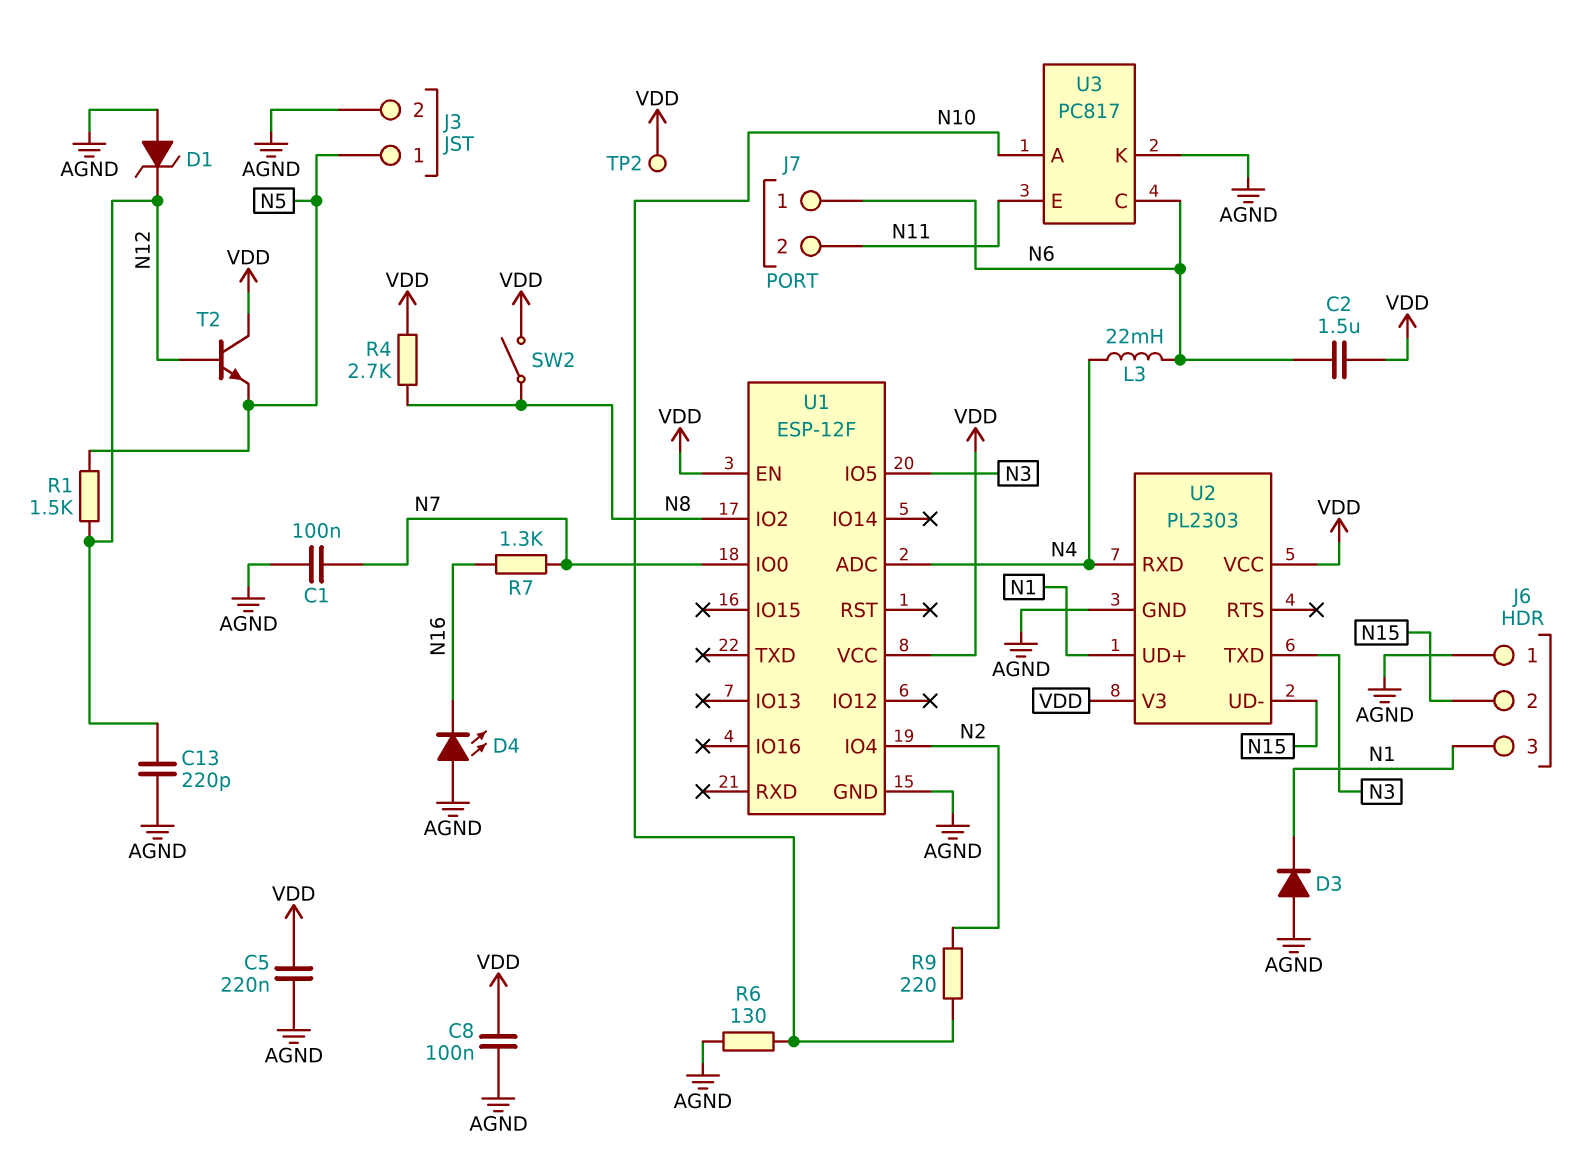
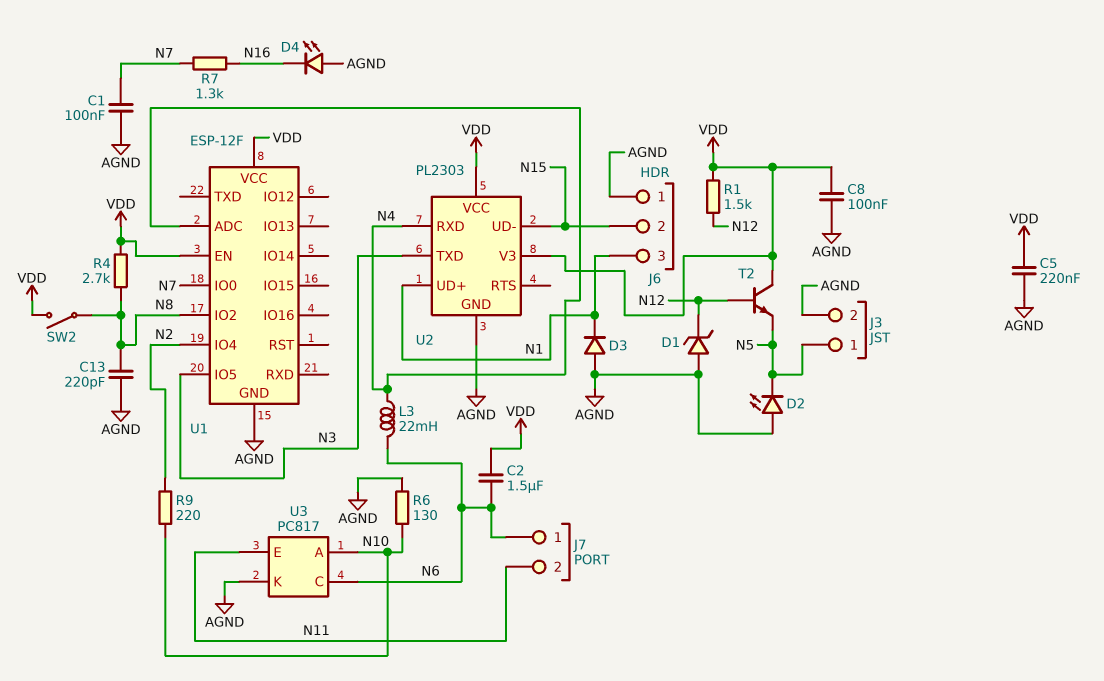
C13: 220pF (AGND, N12) -> 220pF (AGND, N8)
D2: none -> LED (A AGND, K N5)
R1: 1.5k (N5, N12) -> 1.5k (N12, VDD)
TP2: test point (VDD) -> none

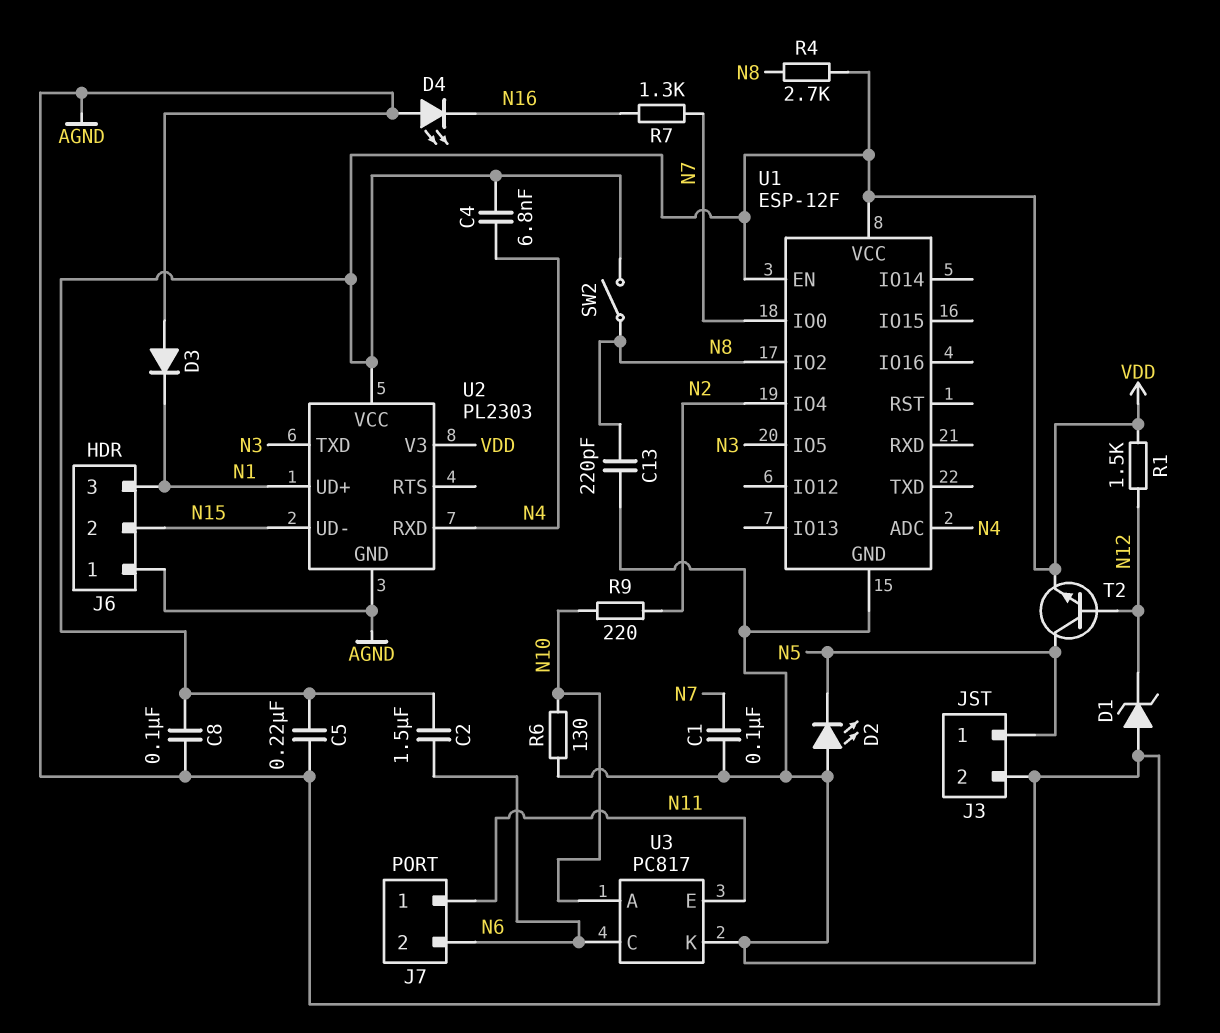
C4: none -> 6.8nF (N4, VDD)
J7 pin 1: N6 -> N11
J7 pin 2: N11 -> N6
L3: 22mH (N4, N6) -> none
T2: NPN (B N12, C VDD, E N5) -> NPN (B N12, C N5, E VDD)

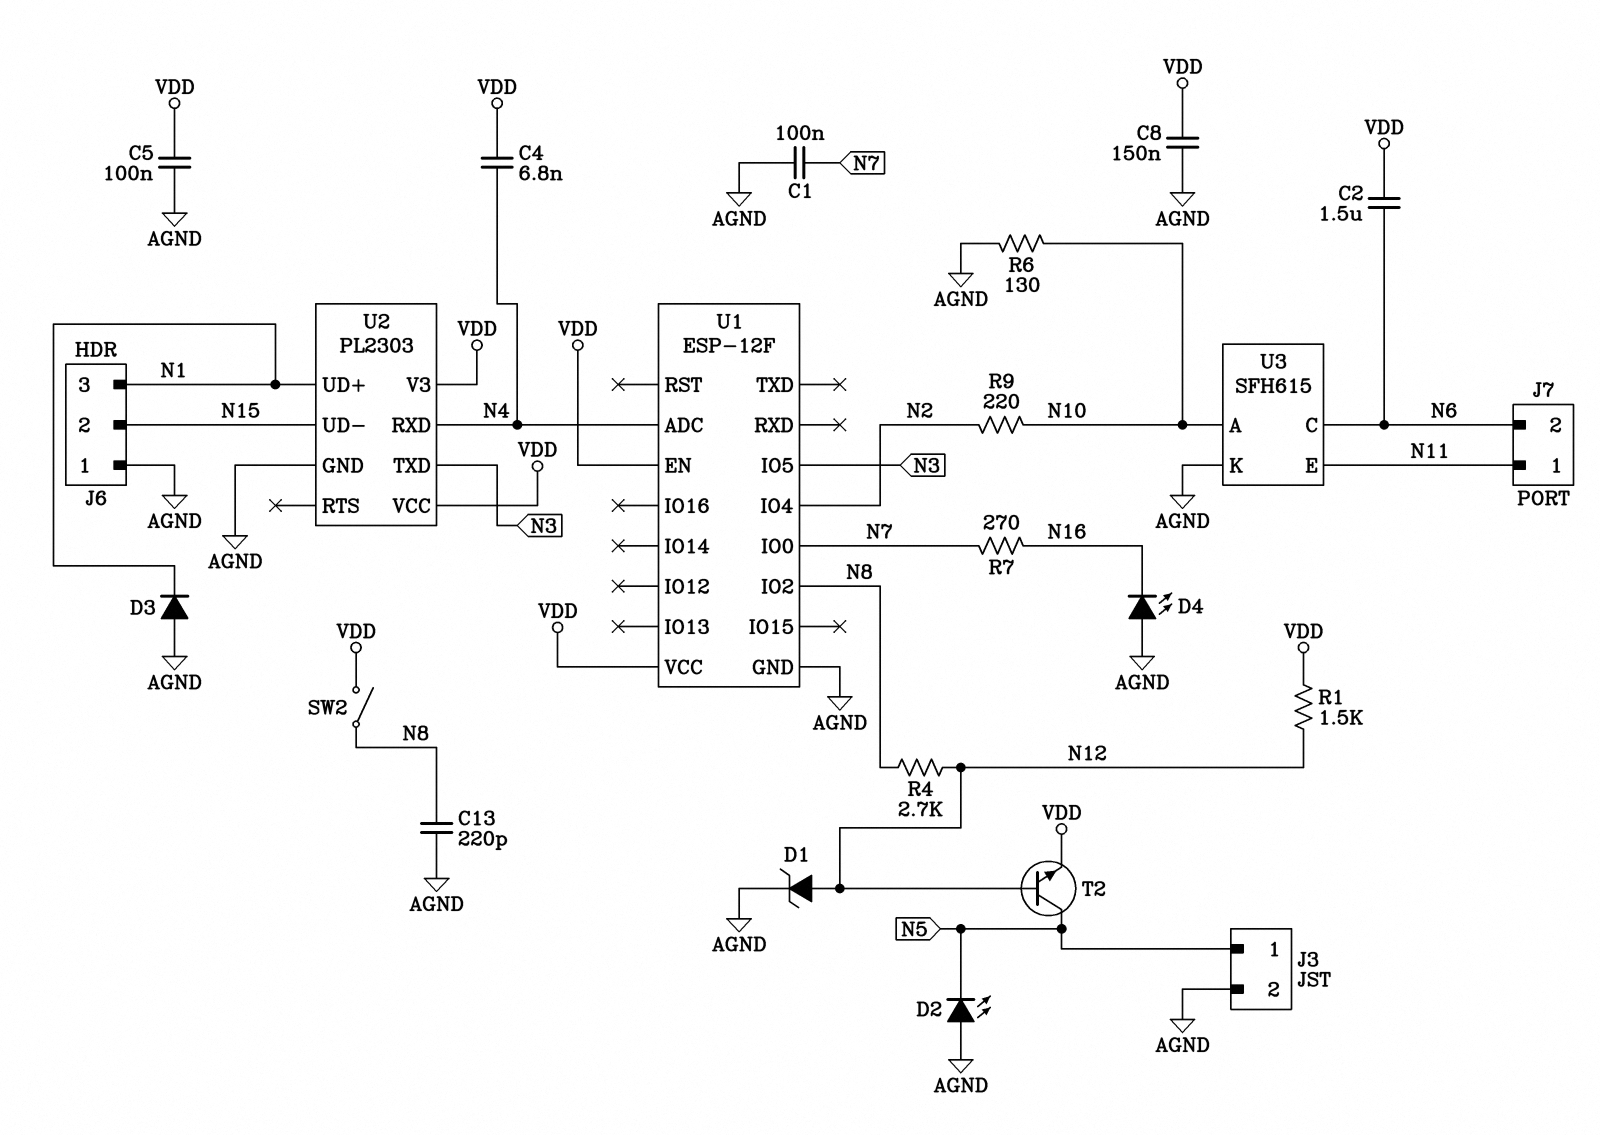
C5: 220nF (AGND, VDD) -> 100nF (AGND, VDD)
C8: 100nF (AGND, VDD) -> 150nF (AGND, VDD)
D1: zener (A AGND, K N12) -> zener (A N12, K AGND)
R4: 2.7k (N8, VDD) -> 2.7k (N8, N12)
R7: 1.3k (N7, N16) -> 270 (N7, N16)
U3: PC817 -> SFH615

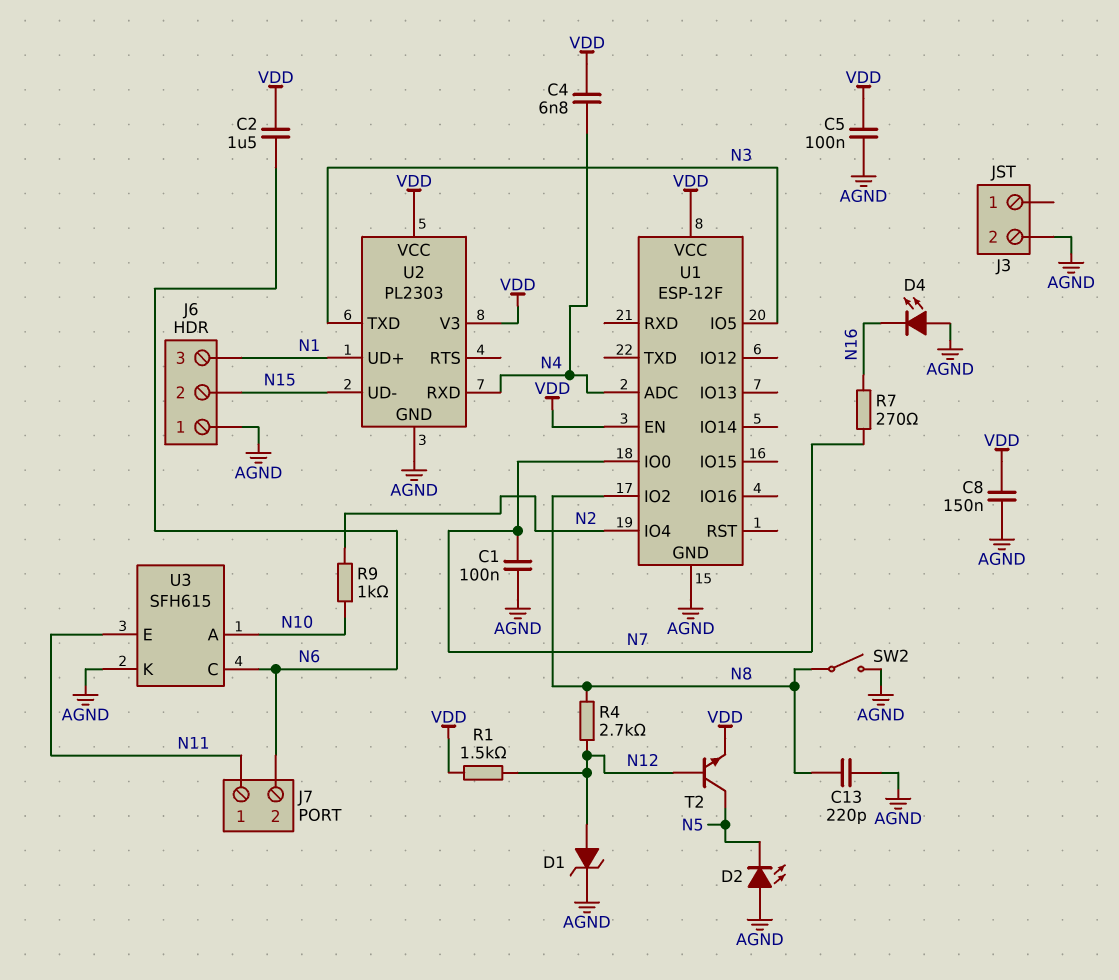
D3: diode (A AGND, K N1) -> none
J3 pin 1: N5 -> none
R6: 130 (AGND, N10) -> none
R9: 220 (N2, N10) -> 1k (N2, N10)
SW2: switch (N8, VDD) -> switch (AGND, N8)

